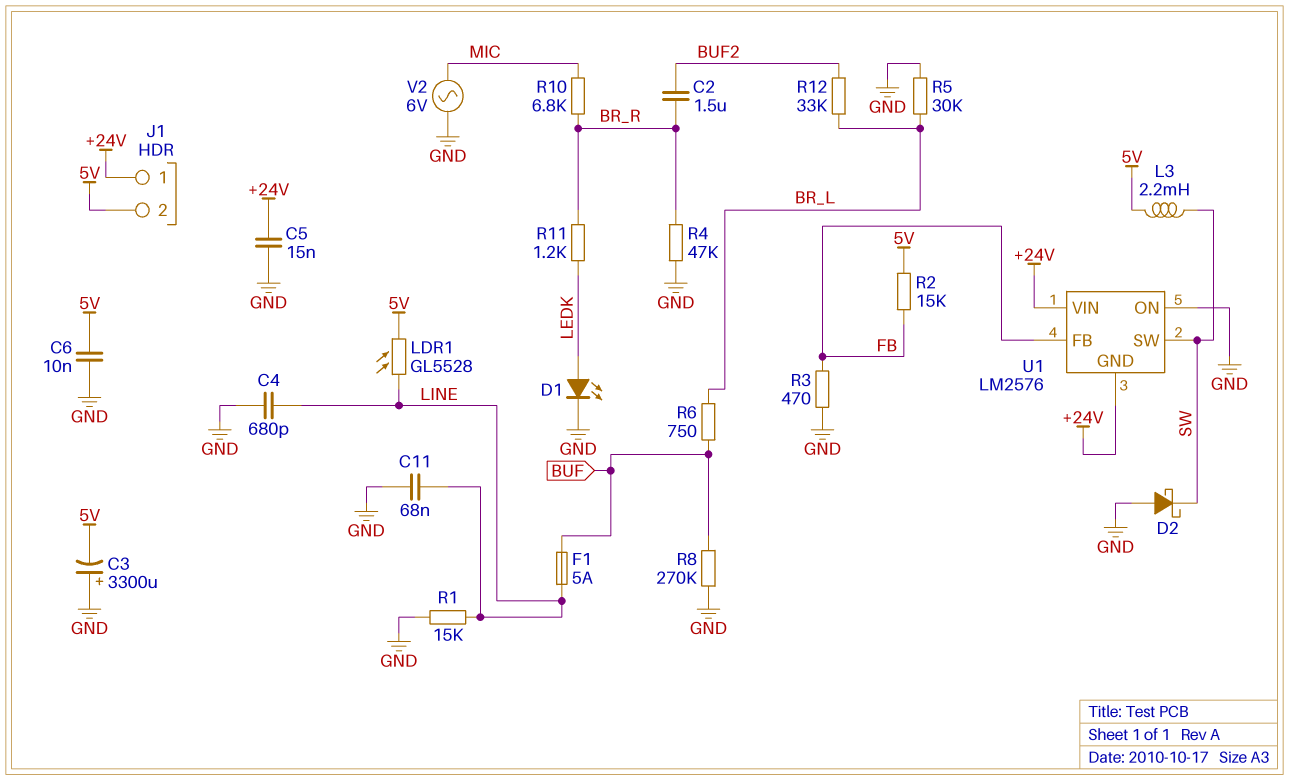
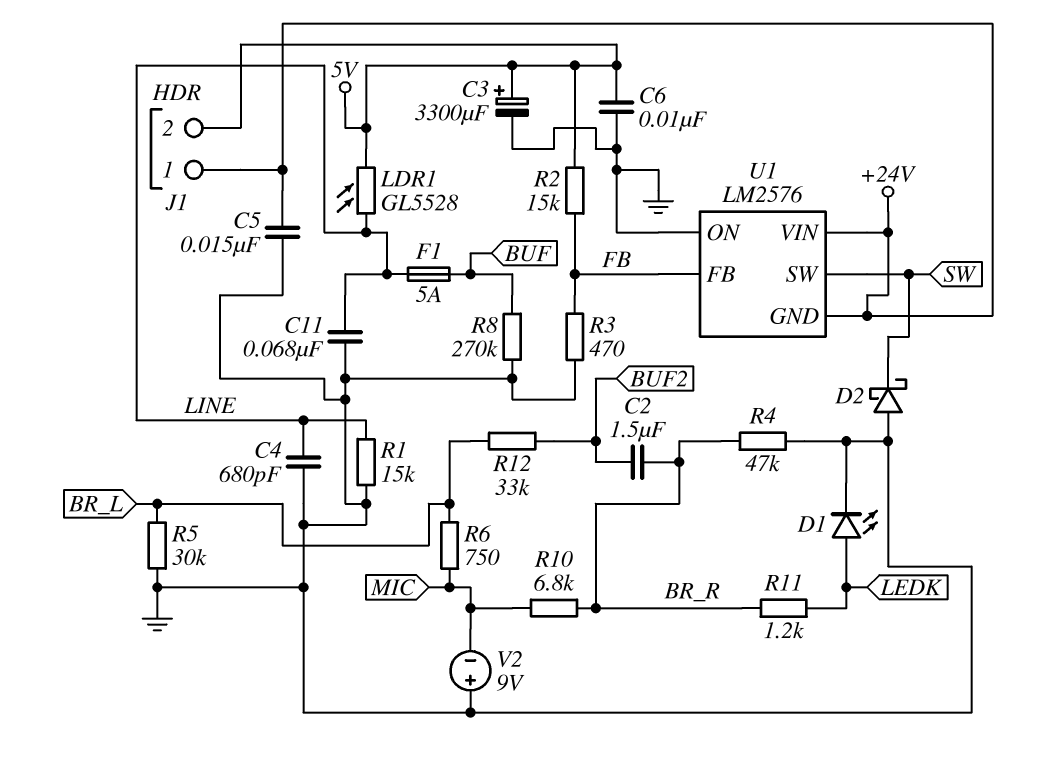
C3: 3300uF (plus GND, minus 5V) -> 3300uF (plus 5V, minus GND)
L3: 2.2mH (5V, SW) -> none
R6: 750 (BR_L, BUF) -> 750 (BR_L, MIC)
V2: AC 6V (GND, MIC) -> 9V (plus GND, minus MIC)

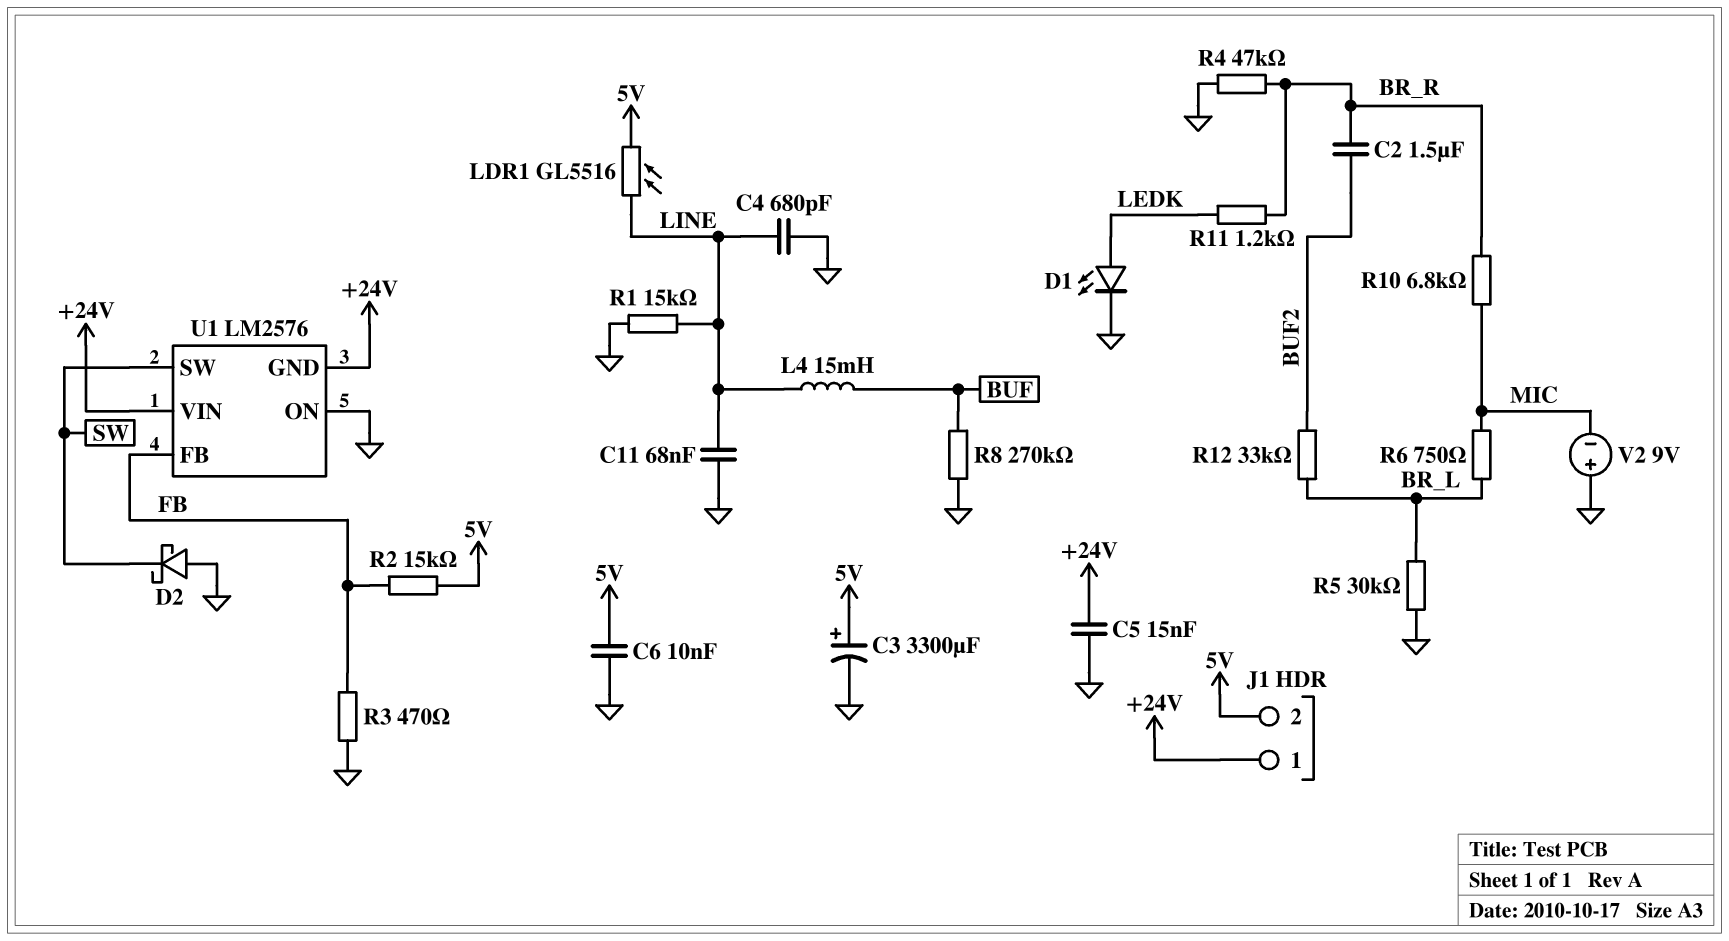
F1: 5A (BUF, LINE) -> none
L4: none -> 15mH (BUF, LINE)
LDR1: GL5528 (5V, LINE) -> GL5516 (5V, LINE)

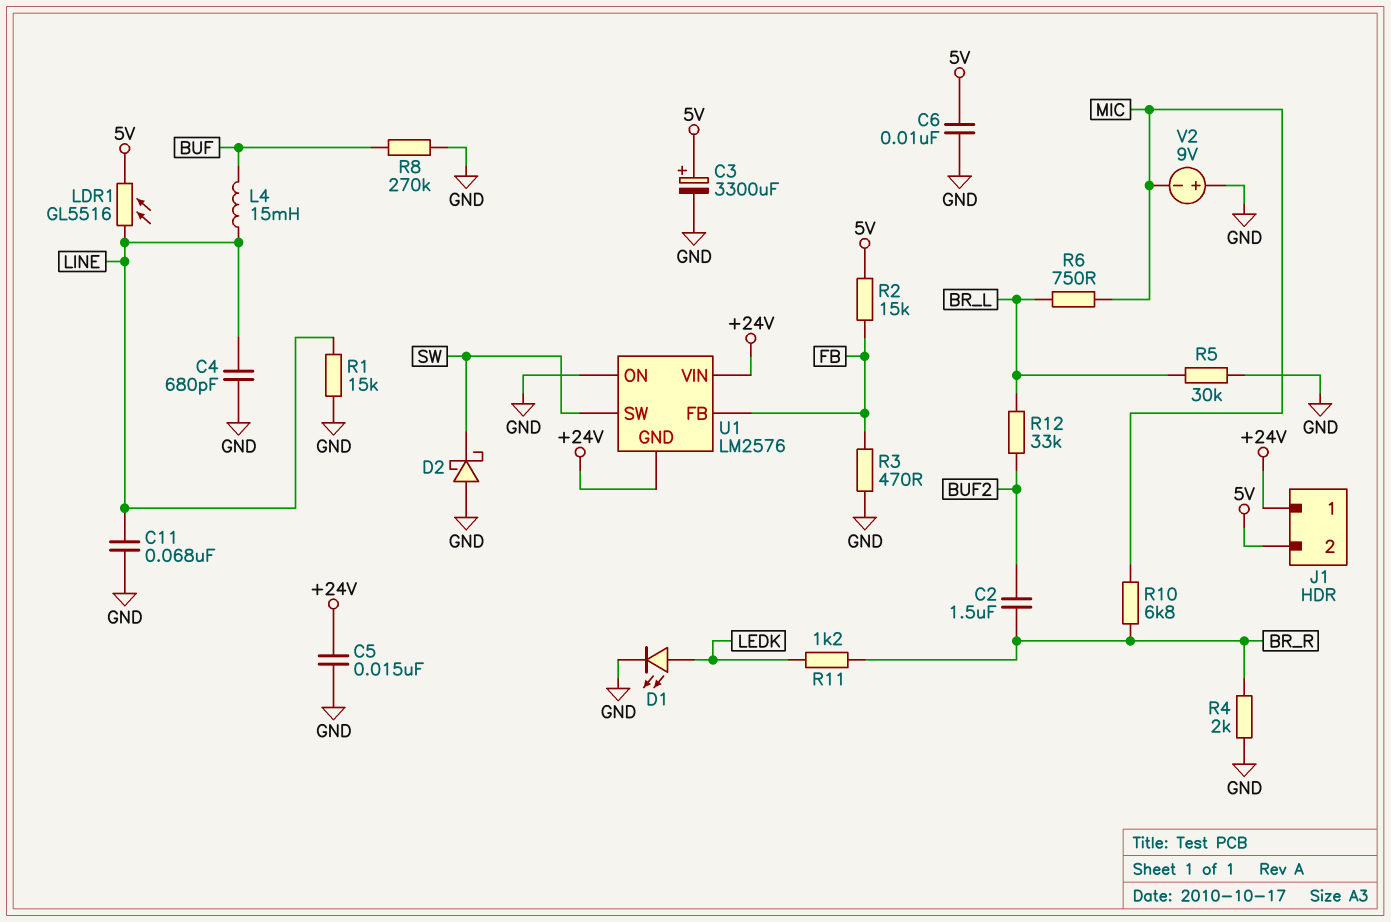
R4: 47k (BR_R, GND) -> 2k (BR_R, GND)

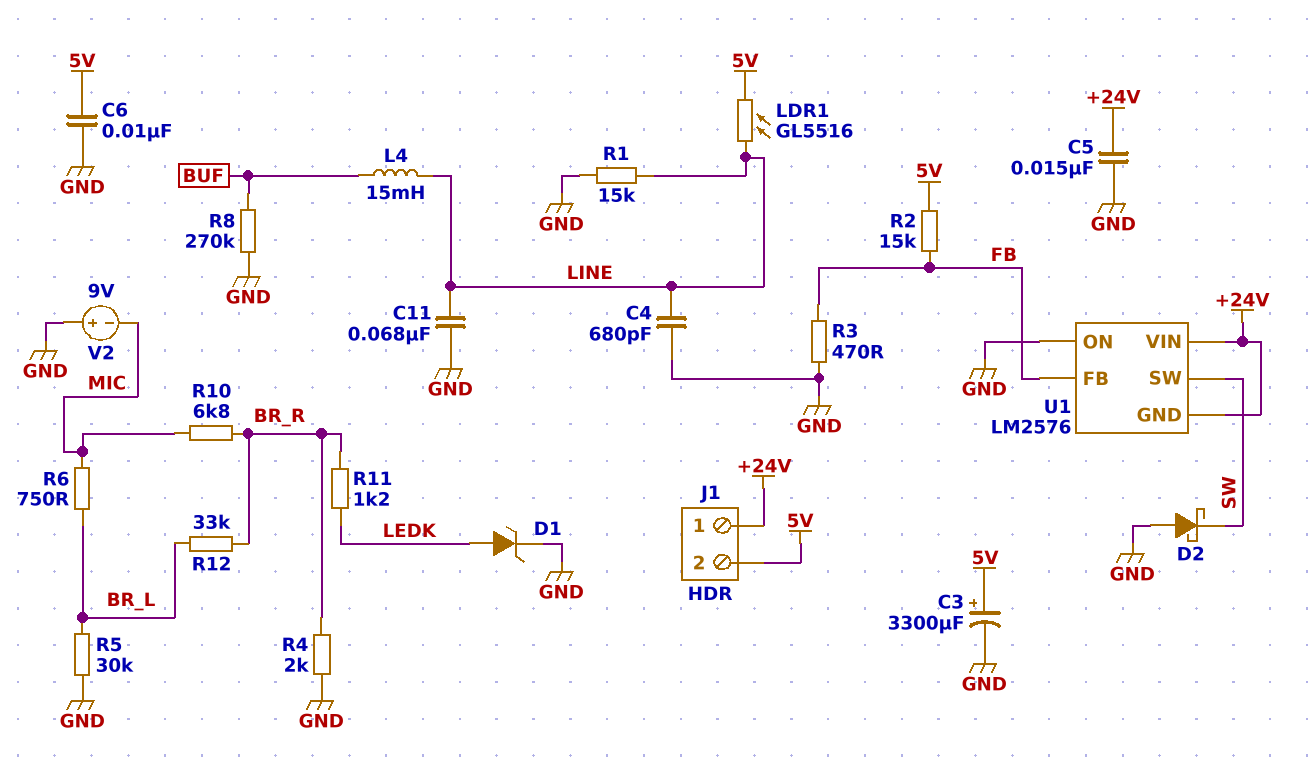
C2: 1.5uF (BR_R, BUF2) -> none
D1: LED (A LEDK, K GND) -> zener (A LEDK, K GND)
R12: 33k (BR_L, BUF2) -> 33k (BR_L, BR_R)

